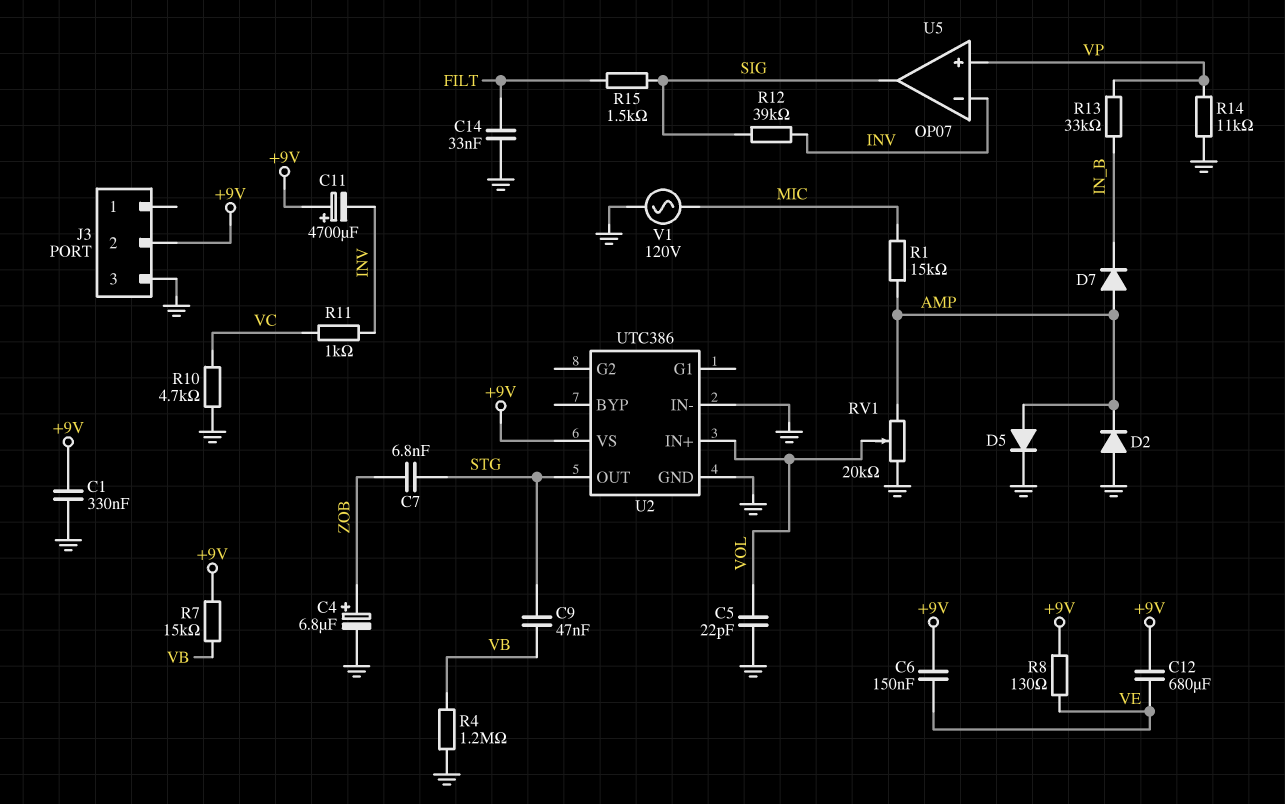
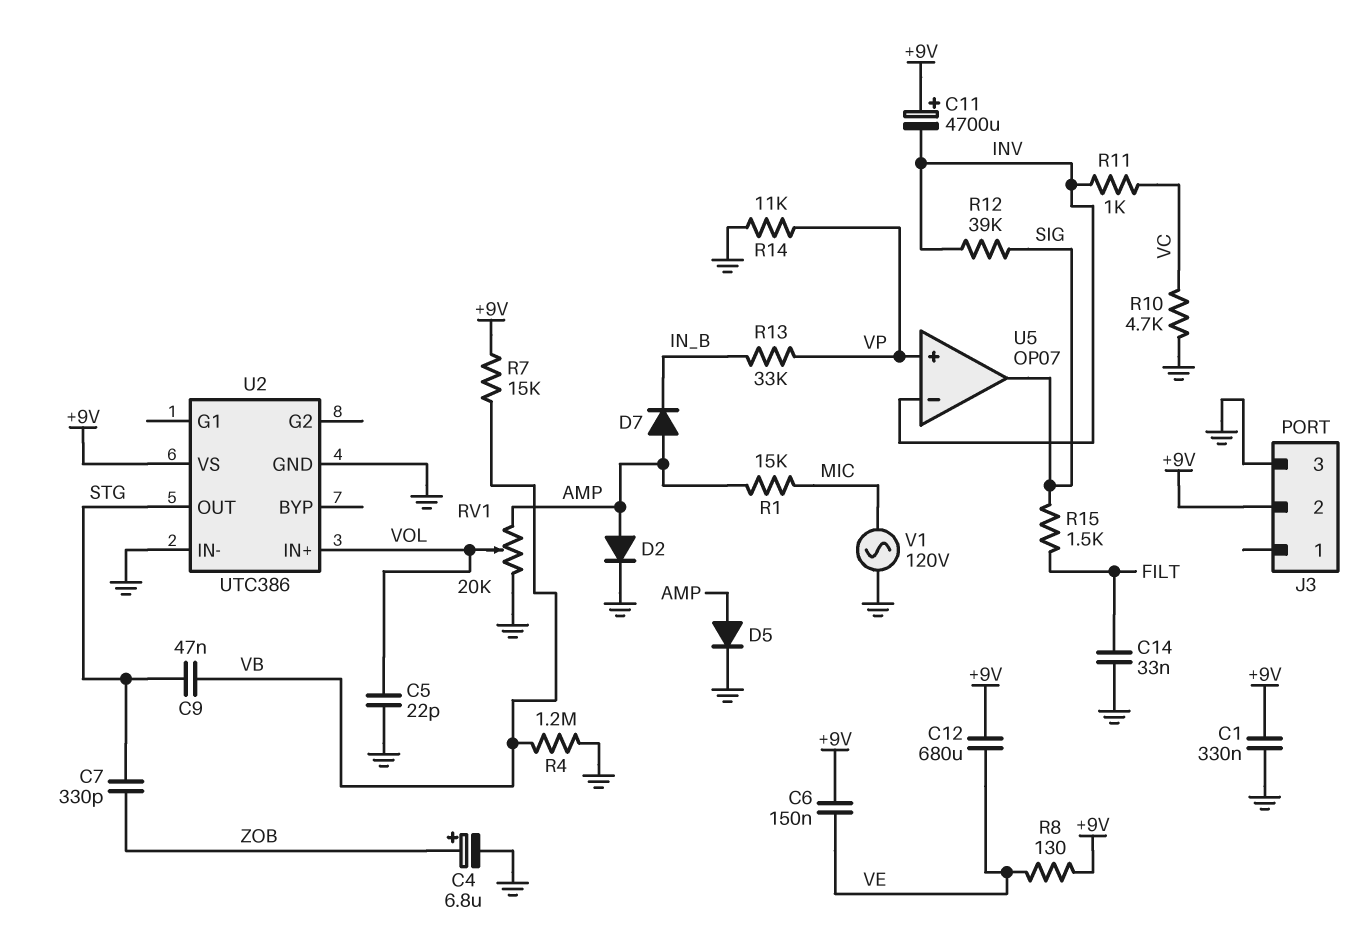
C7: 6.8nF (STG, ZOB) -> 330pF (STG, ZOB)
D2: diode (A GND, K AMP) -> diode (A AMP, K GND)

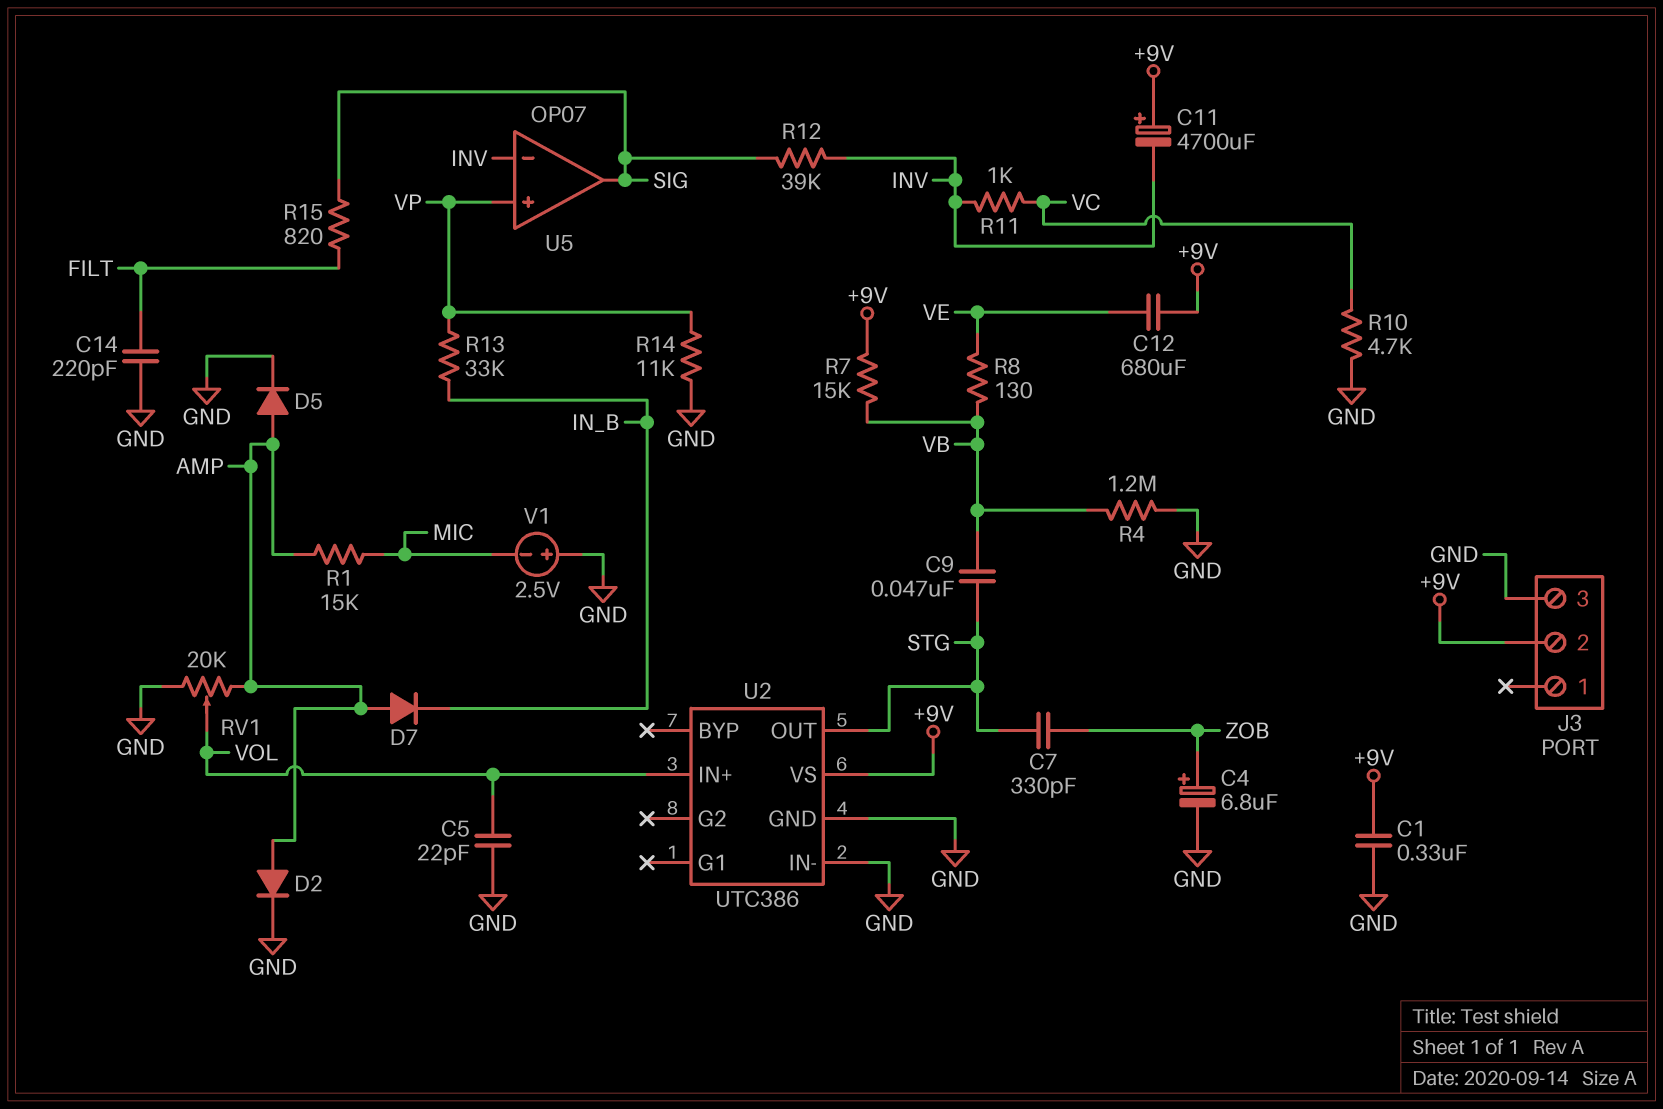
C6: 150nF (+9V, VE) -> none
C14: 33nF (FILT, GND) -> 220pF (FILT, GND)
R8: 130 (+9V, VE) -> 130 (VB, VE)
R15: 1.5k (FILT, SIG) -> 820 (FILT, SIG)
V1: AC 120V (GND, MIC) -> 2.5V (plus GND, minus MIC)

